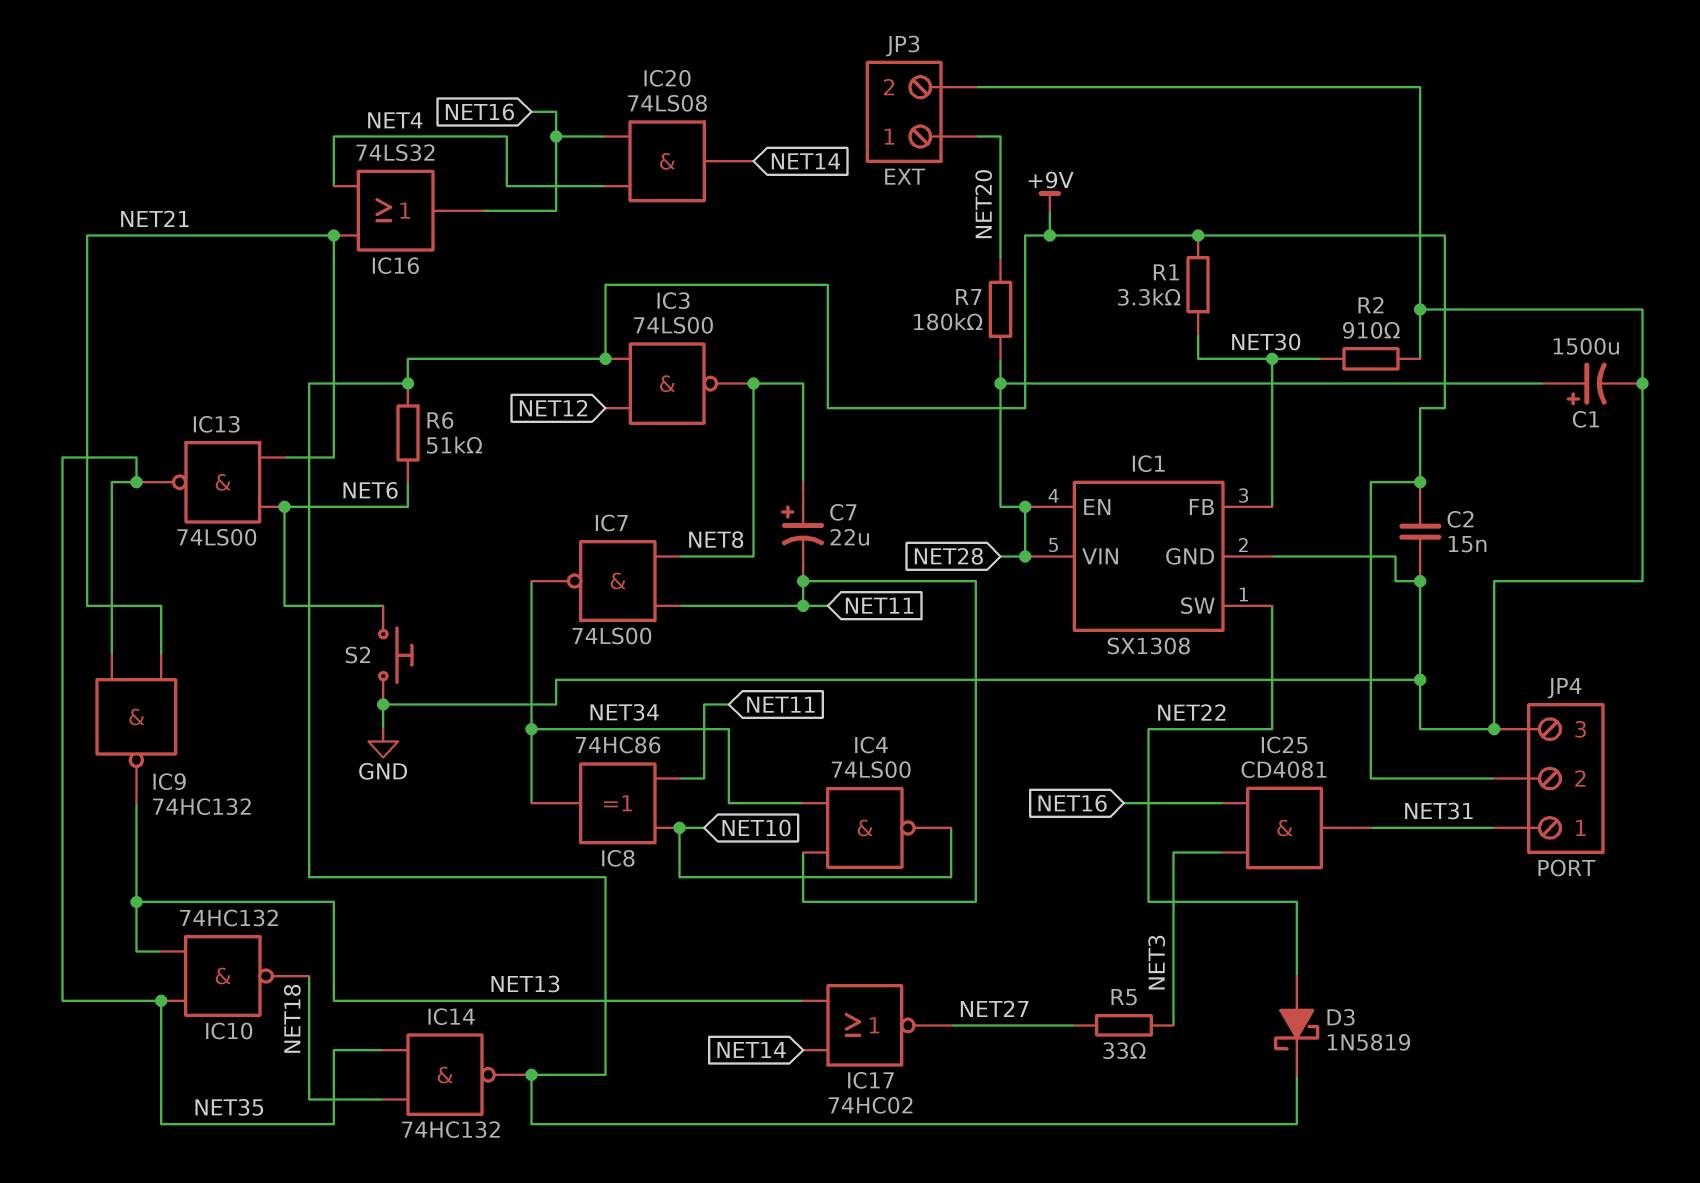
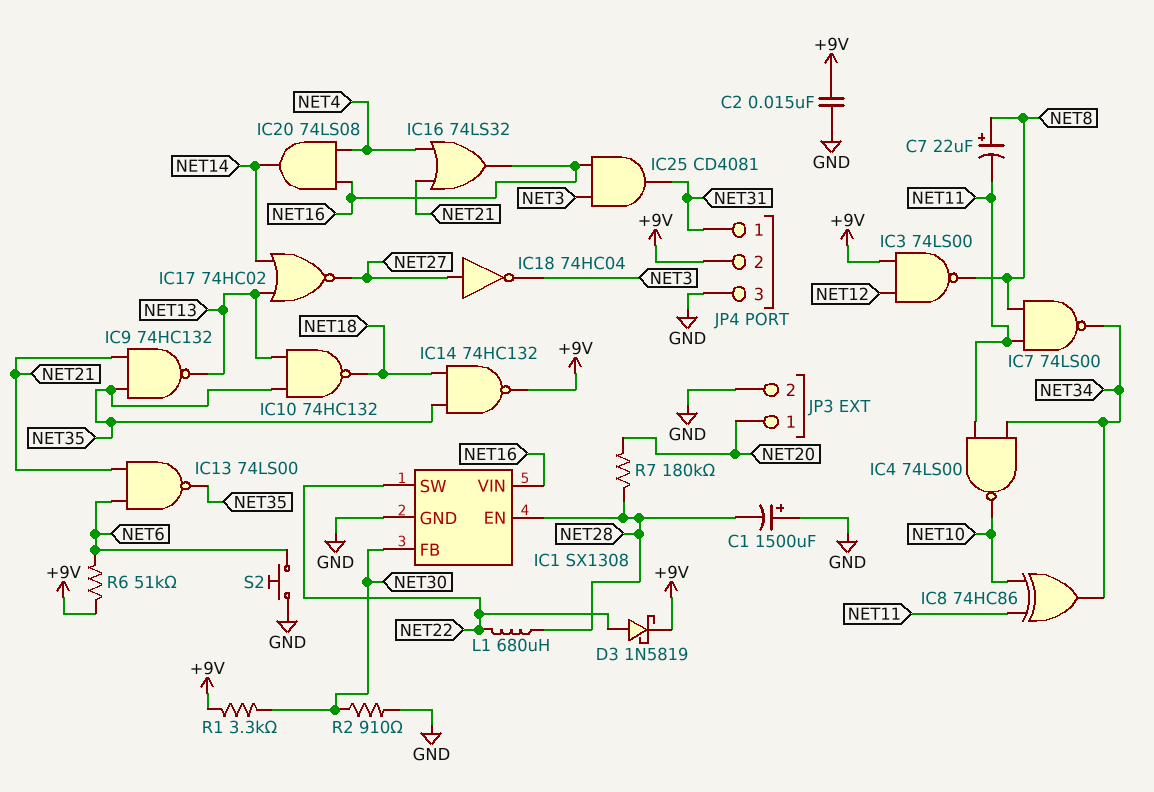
C1: 1500uF (plus NET28, minus GND) -> 1500uF (plus GND, minus NET28)
IC1 pin VIN: NET28 -> NET16
IC18: none -> NOT 74HC04 (in NET27, out NET3)
L1: none -> 680uH (NET22, NET28)
R5: 33 (NET3, NET27) -> none

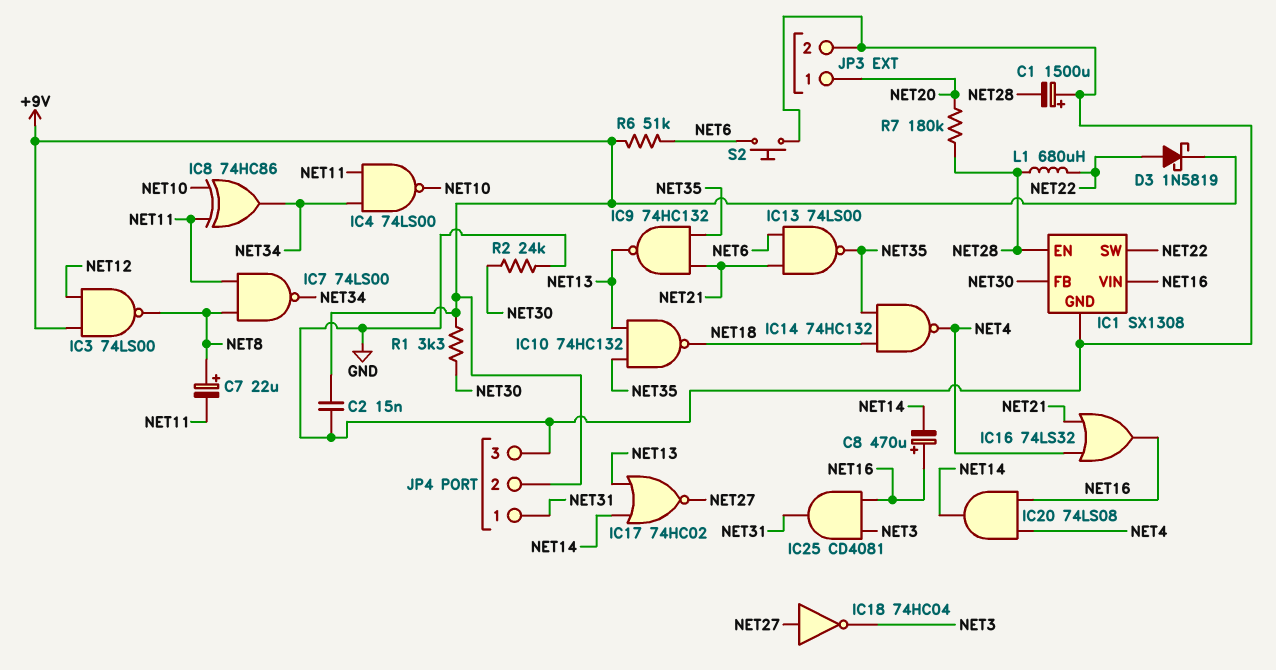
C8: none -> 470uF (plus NET16, minus NET14)
IC14: NAND 74HC132 (in NET18, in NET35, out +9V) -> NAND 74HC132 (in NET18, in NET35, out NET4)
R2: 910 (GND, NET30) -> 24k (GND, NET30)

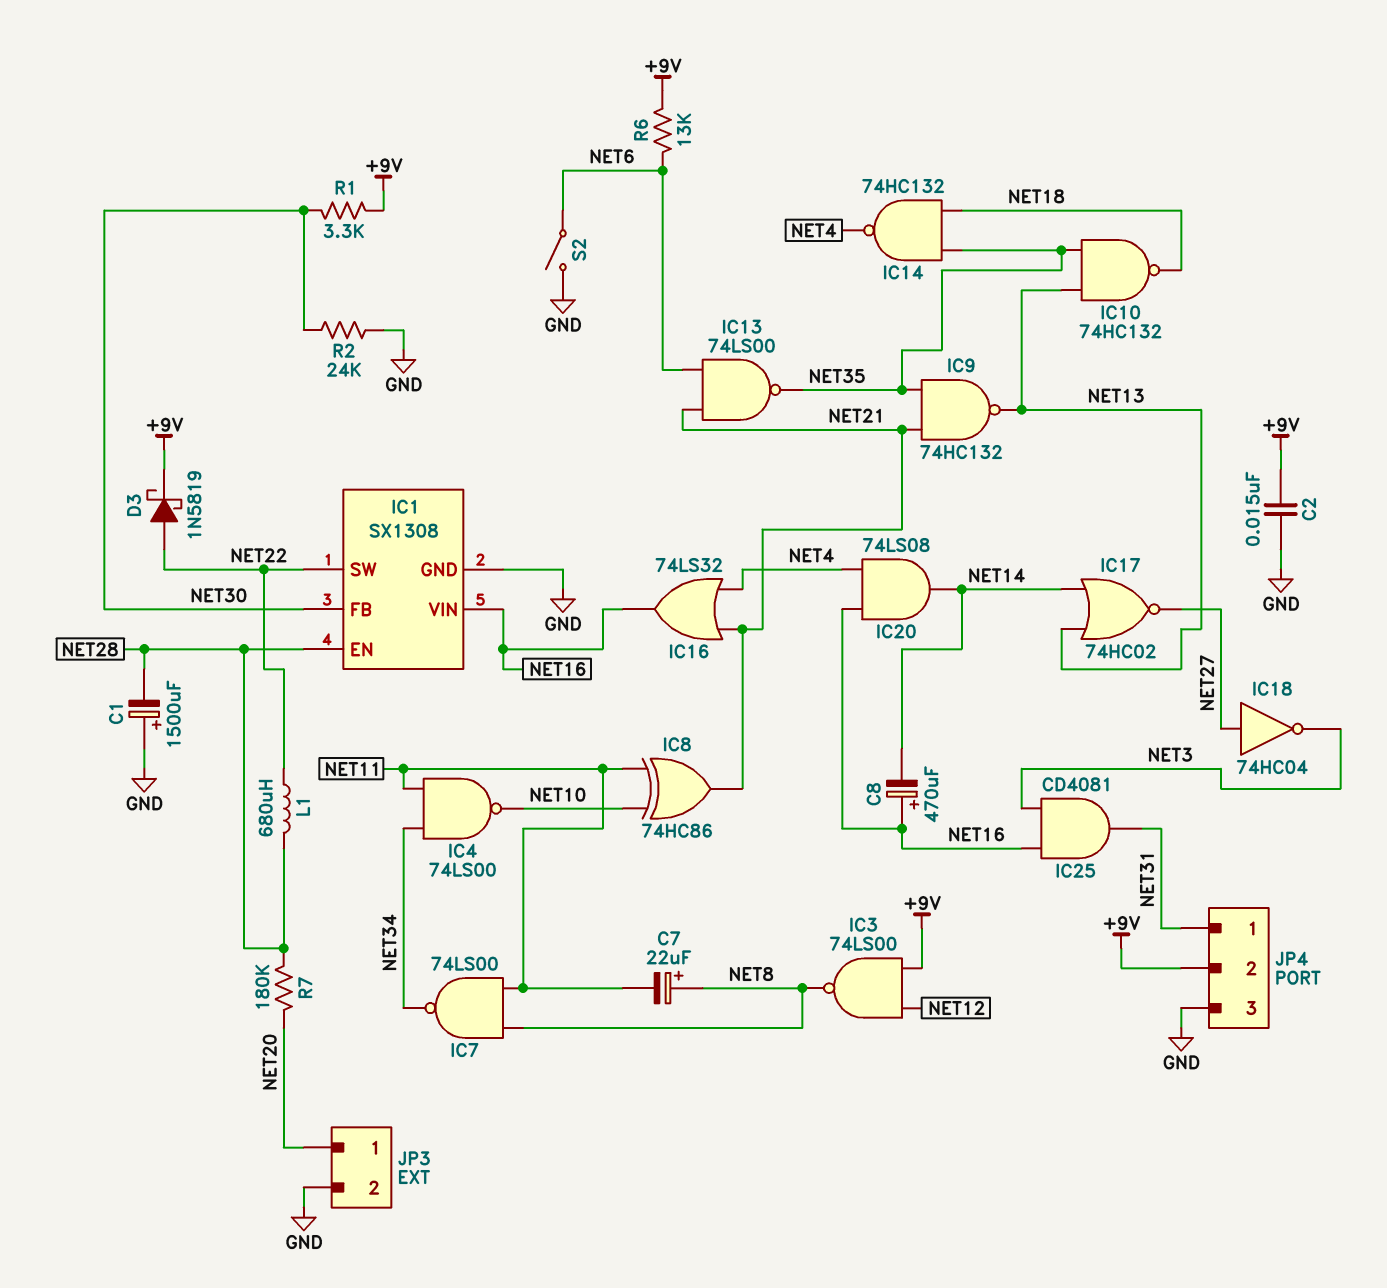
IC8: XOR 74HC86 (in NET10, in NET11, out NET34) -> XOR 74HC86 (in NET10, in NET11, out NET21)
R6: 51k (+9V, NET6) -> 13k (+9V, NET6)
S2: button (GND, NET6) -> switch (GND, NET6)

